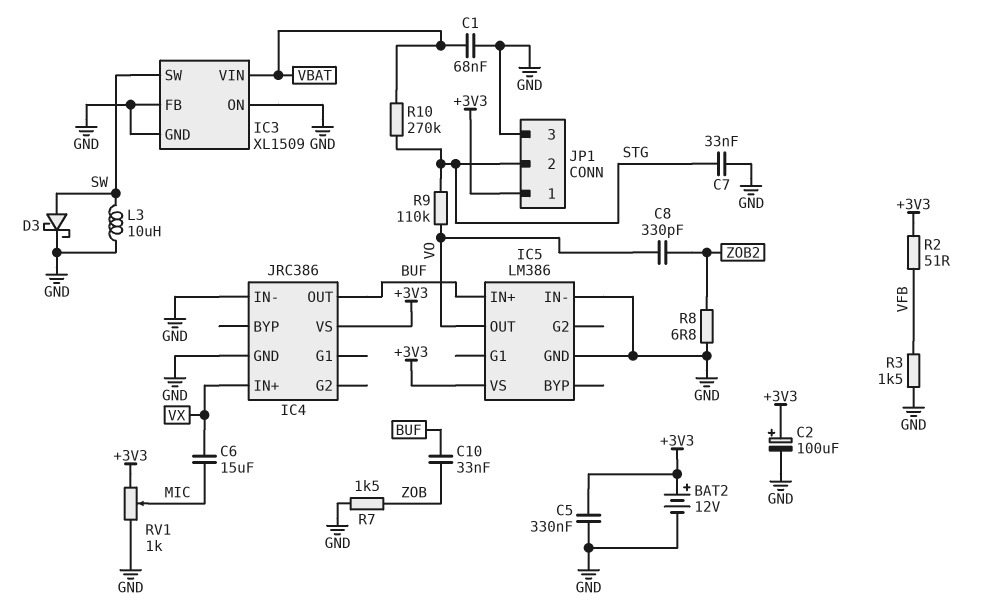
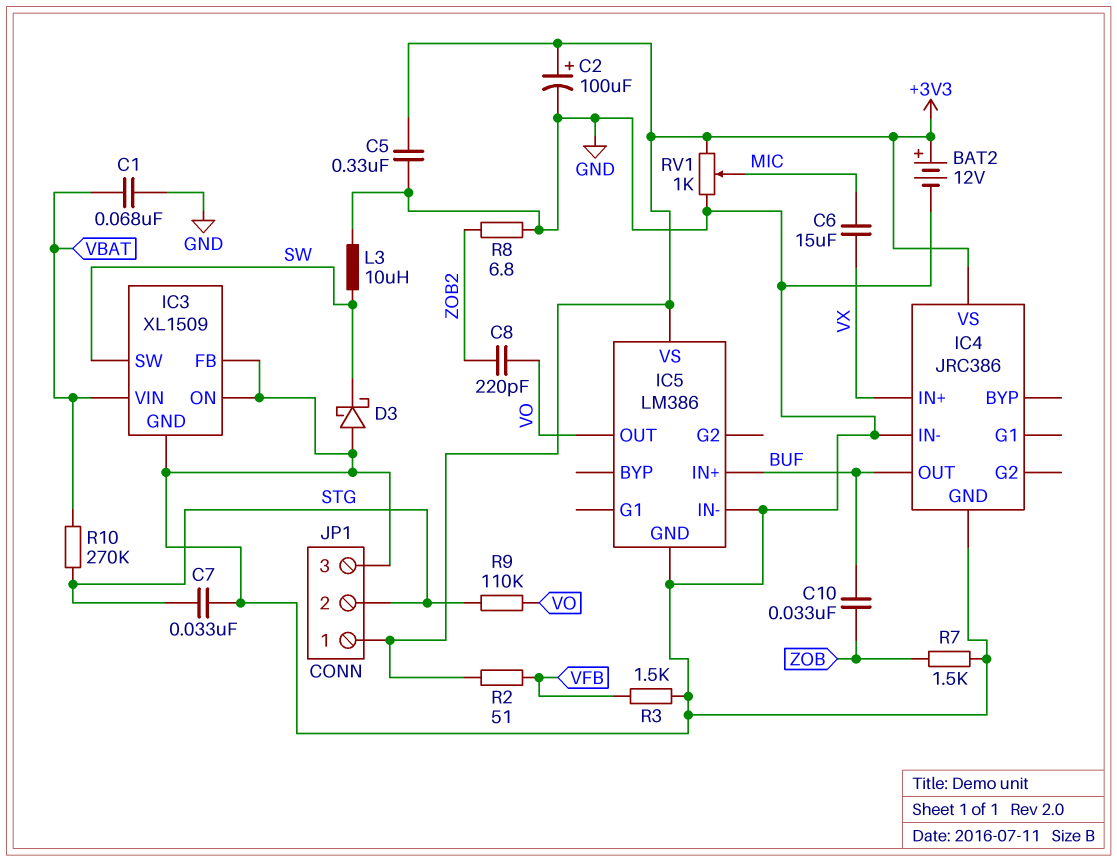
C8: 330pF (VO, ZOB2) -> 220pF (VO, ZOB2)
D3: schottky (A SW, K GND) -> schottky (A GND, K SW)

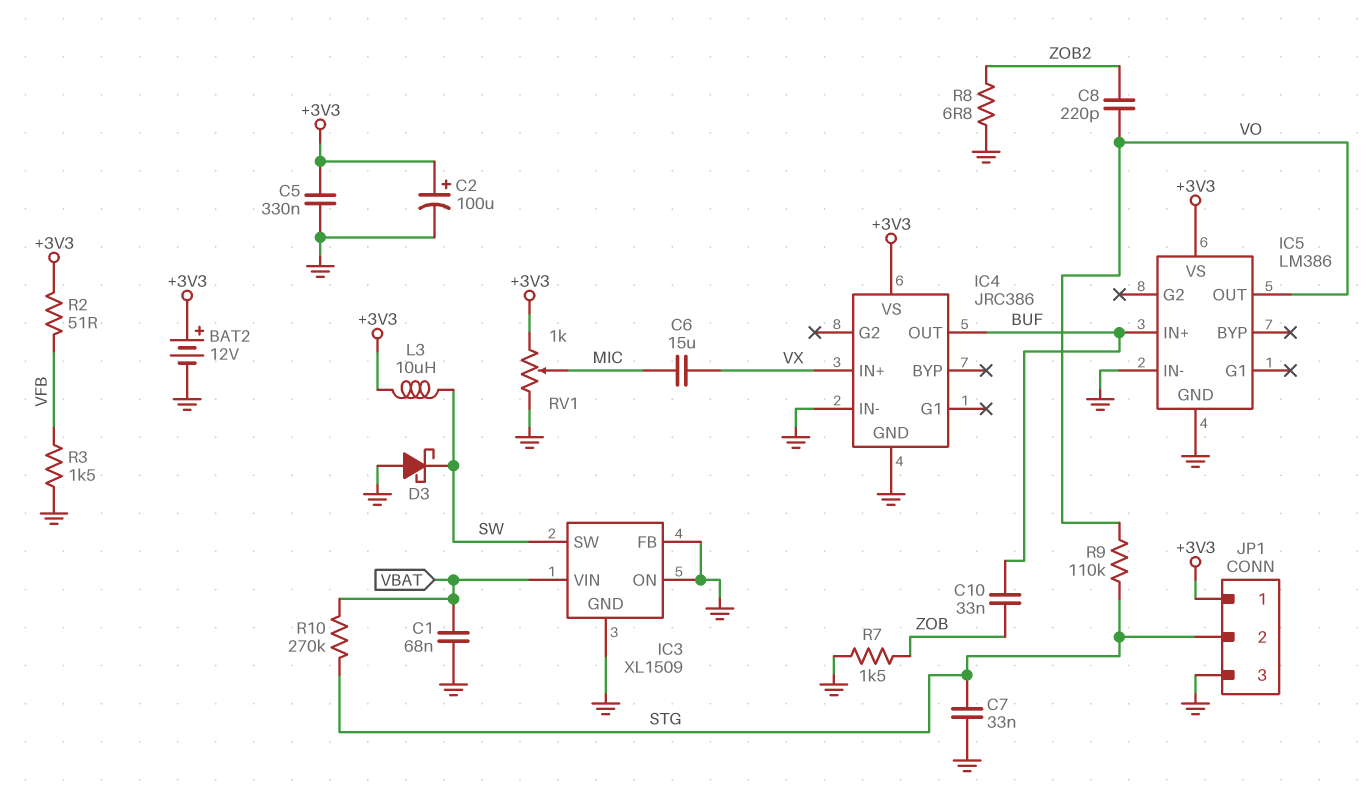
L3: 10uH (GND, SW) -> 10uH (+3V3, SW)

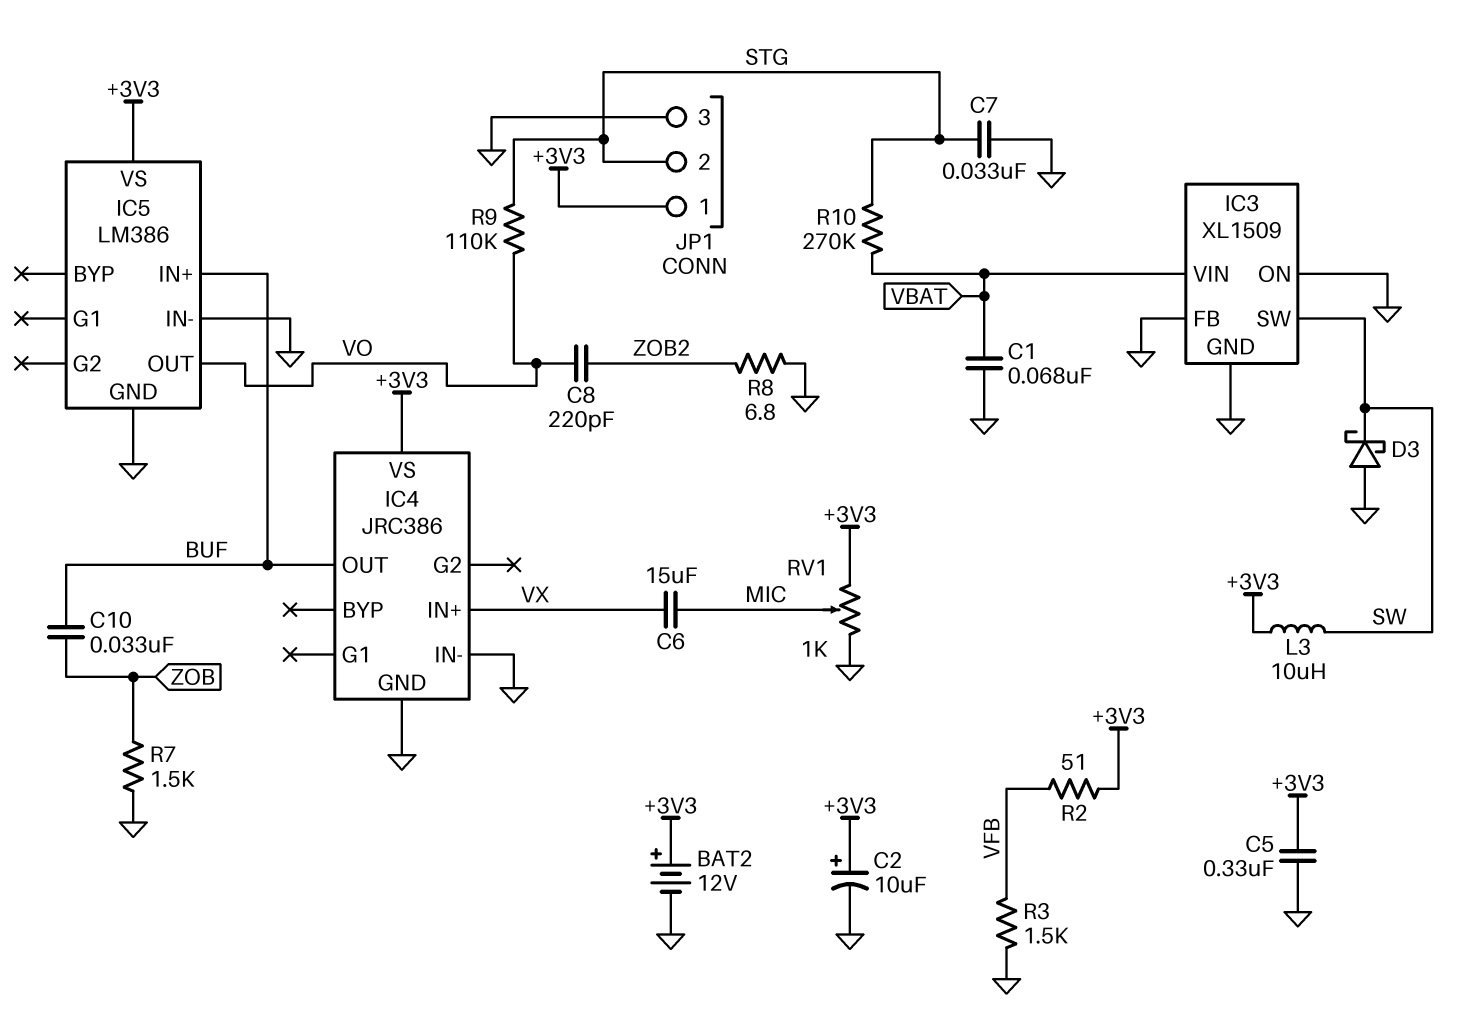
C2: 100uF (plus +3V3, minus GND) -> 10uF (plus +3V3, minus GND)

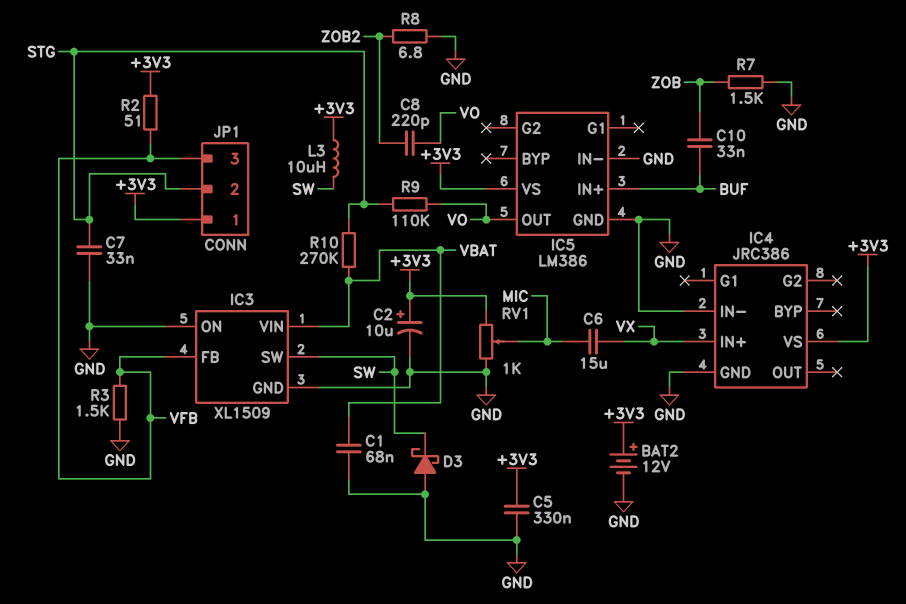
IC3 pin FB: GND -> VFB
IC4 pin OUT: BUF -> none
JP1 pin 3: GND -> VFB

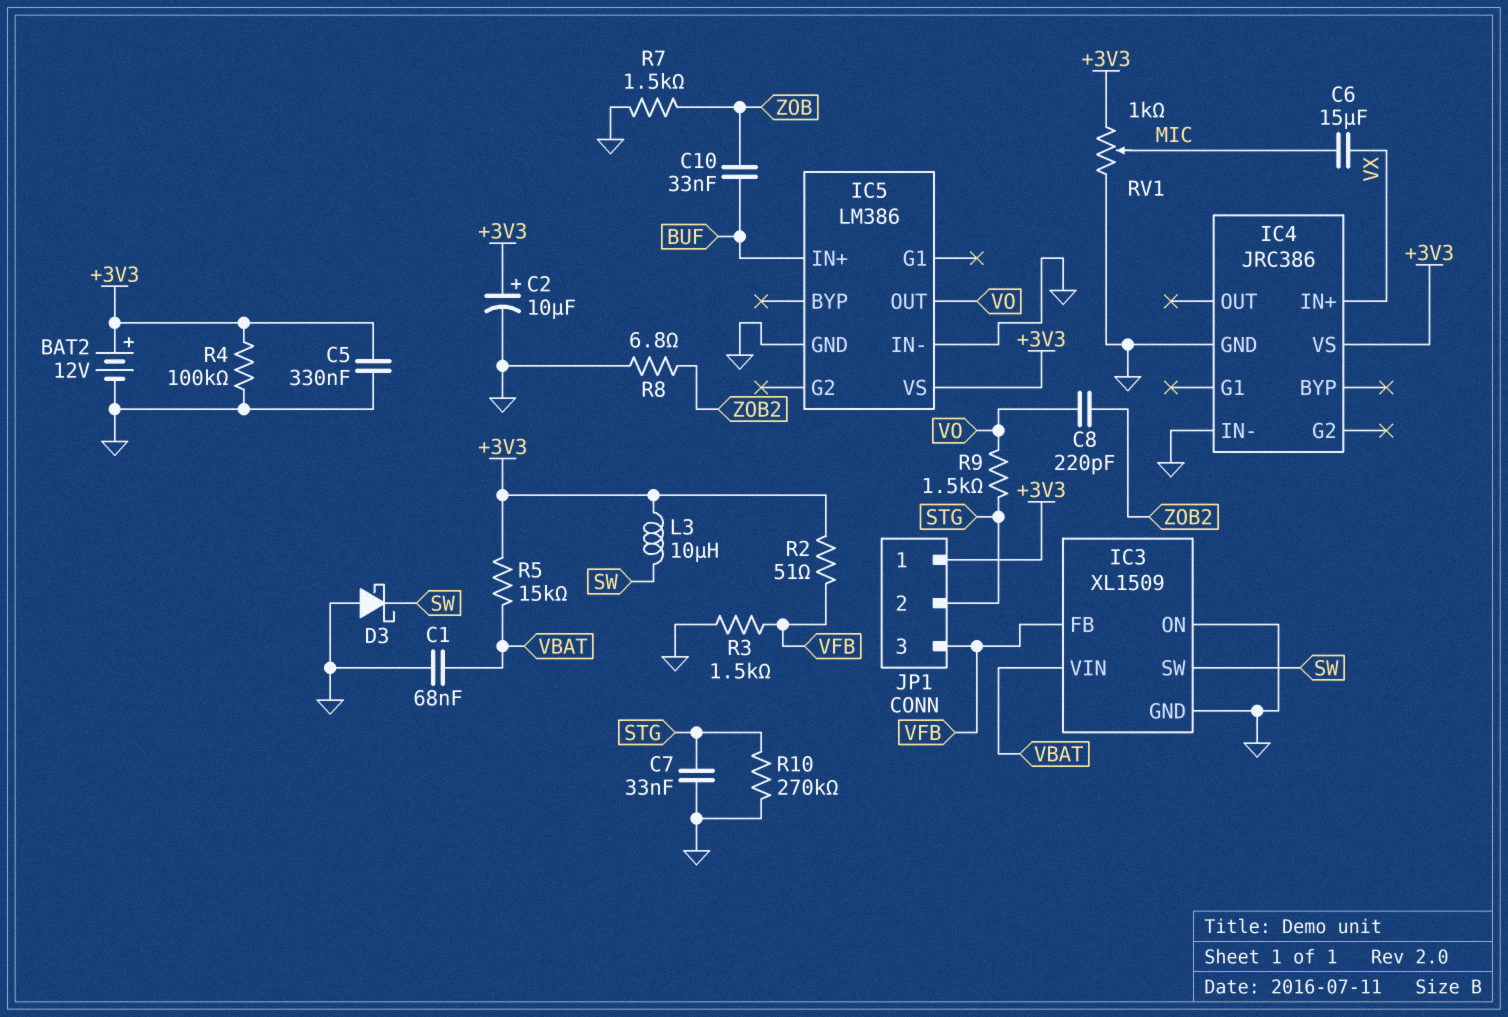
R4: none -> 100k (+3V3, GND)
R5: none -> 15k (+3V3, VBAT)
R9: 110k (STG, VO) -> 1.5k (STG, VO)
R10: 270k (STG, VBAT) -> 270k (GND, STG)

